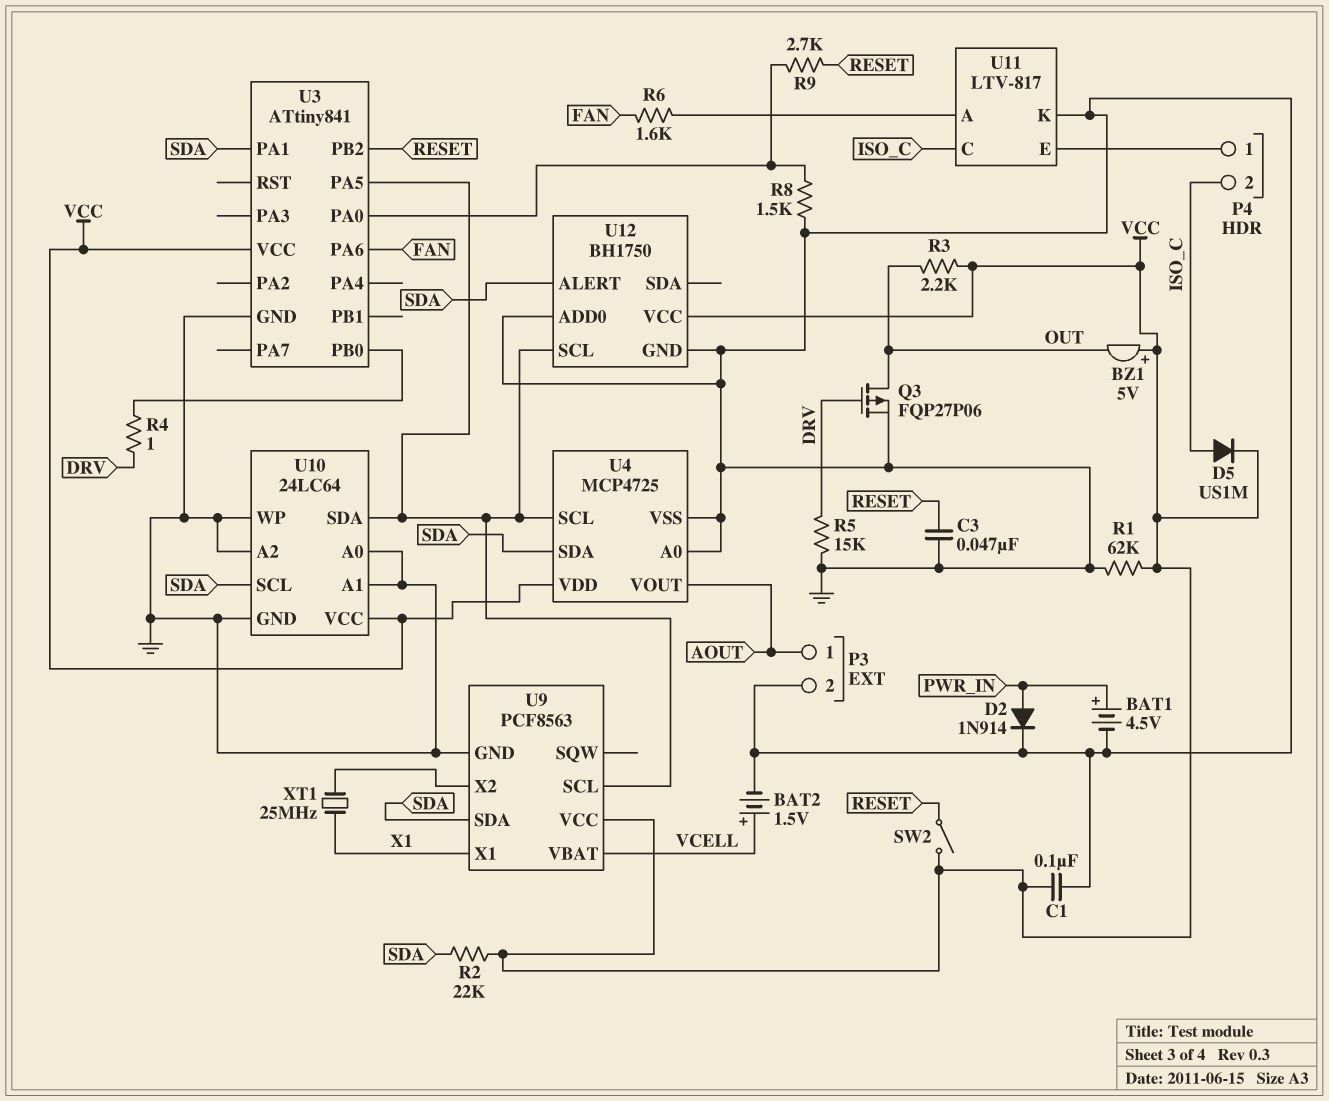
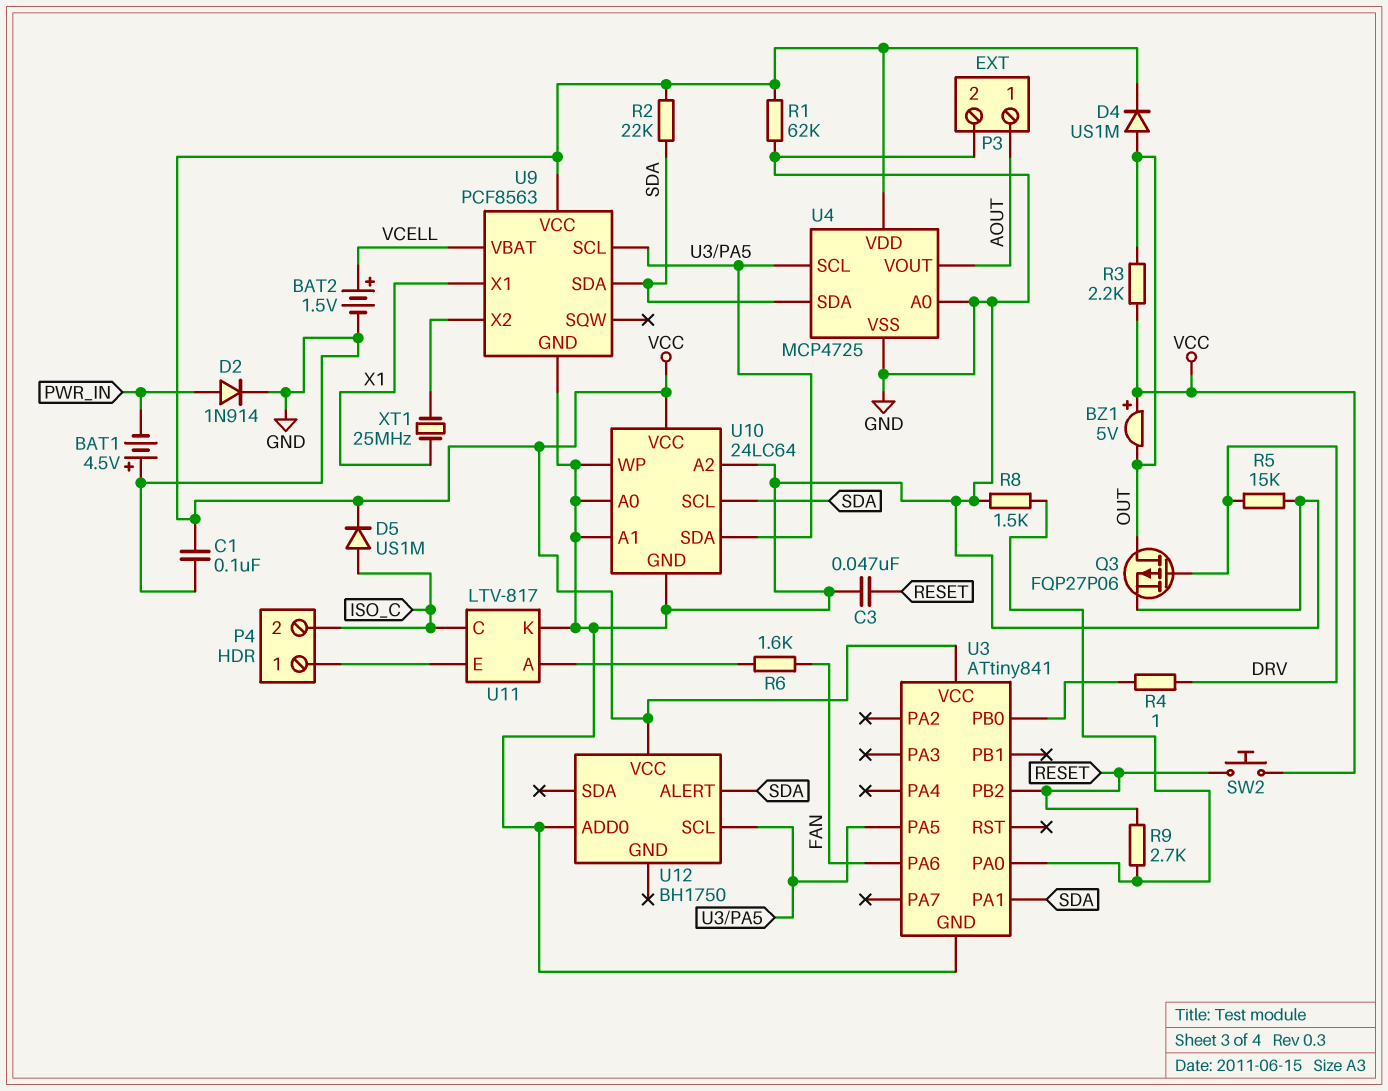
BAT1: 4.5V (plus PWR_IN, minus GND) -> 4.5V (plus GND, minus PWR_IN)
D4: none -> diode US1M (A OUT, K VCC)
SW2: switch (RESET, VCC) -> button (RESET, VCC)
U12 pin GND: GND -> none

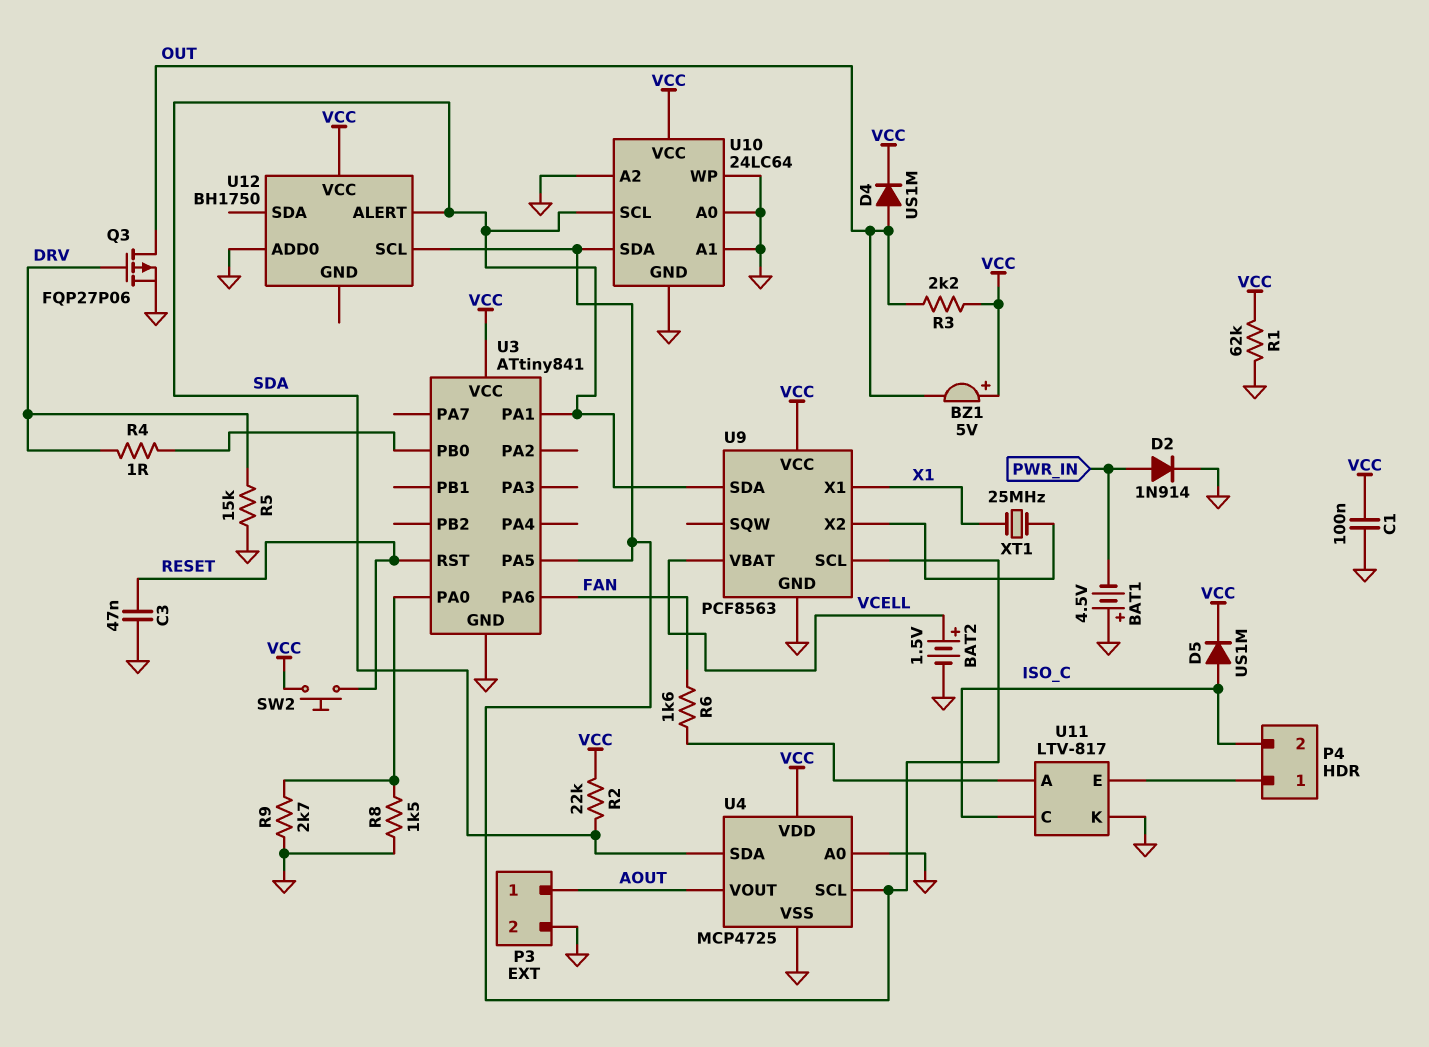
R9: 2.7k (RESET, U3/PA0) -> 2.7k (GND, U3/PA0)
U3 pin PB2: RESET -> none
U3 pin RST: none -> RESET

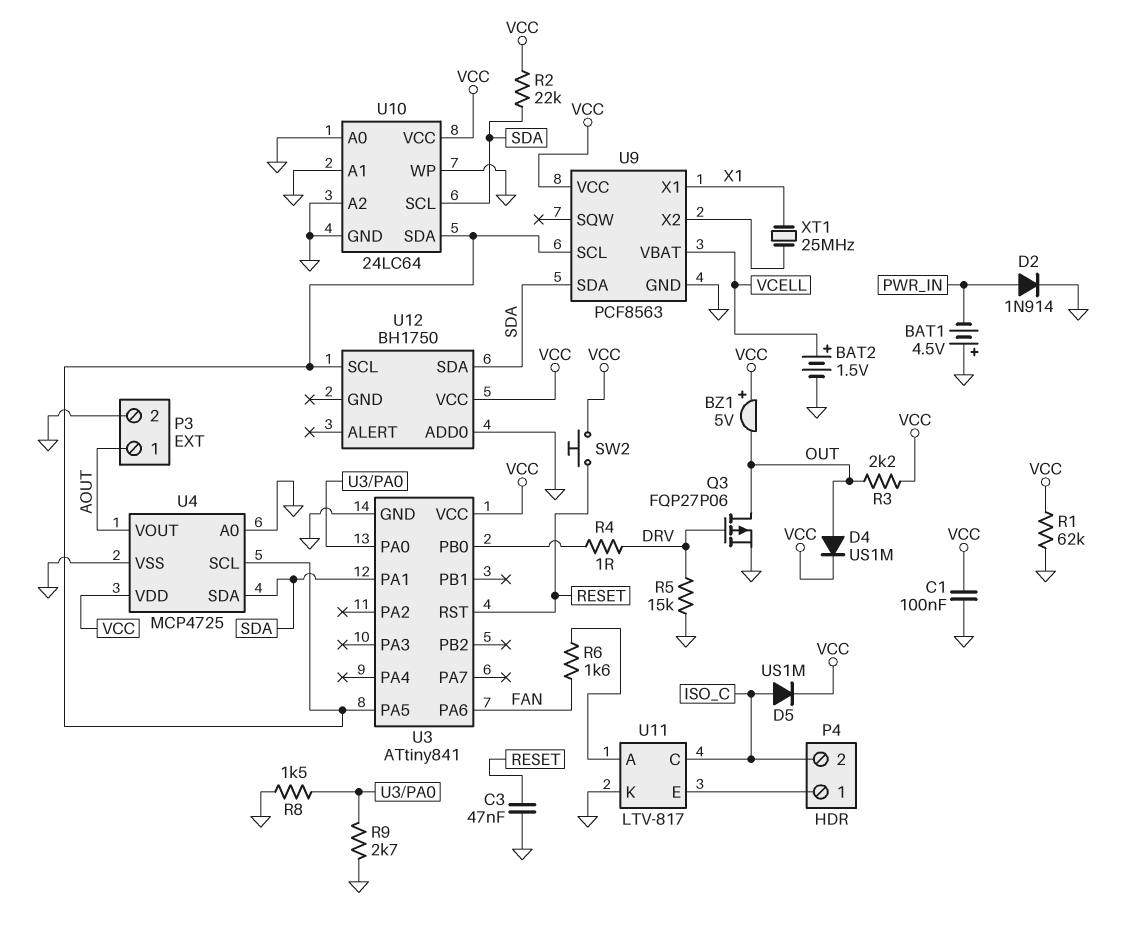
U12 pin ALERT: SDA -> none
U12 pin SDA: none -> SDA

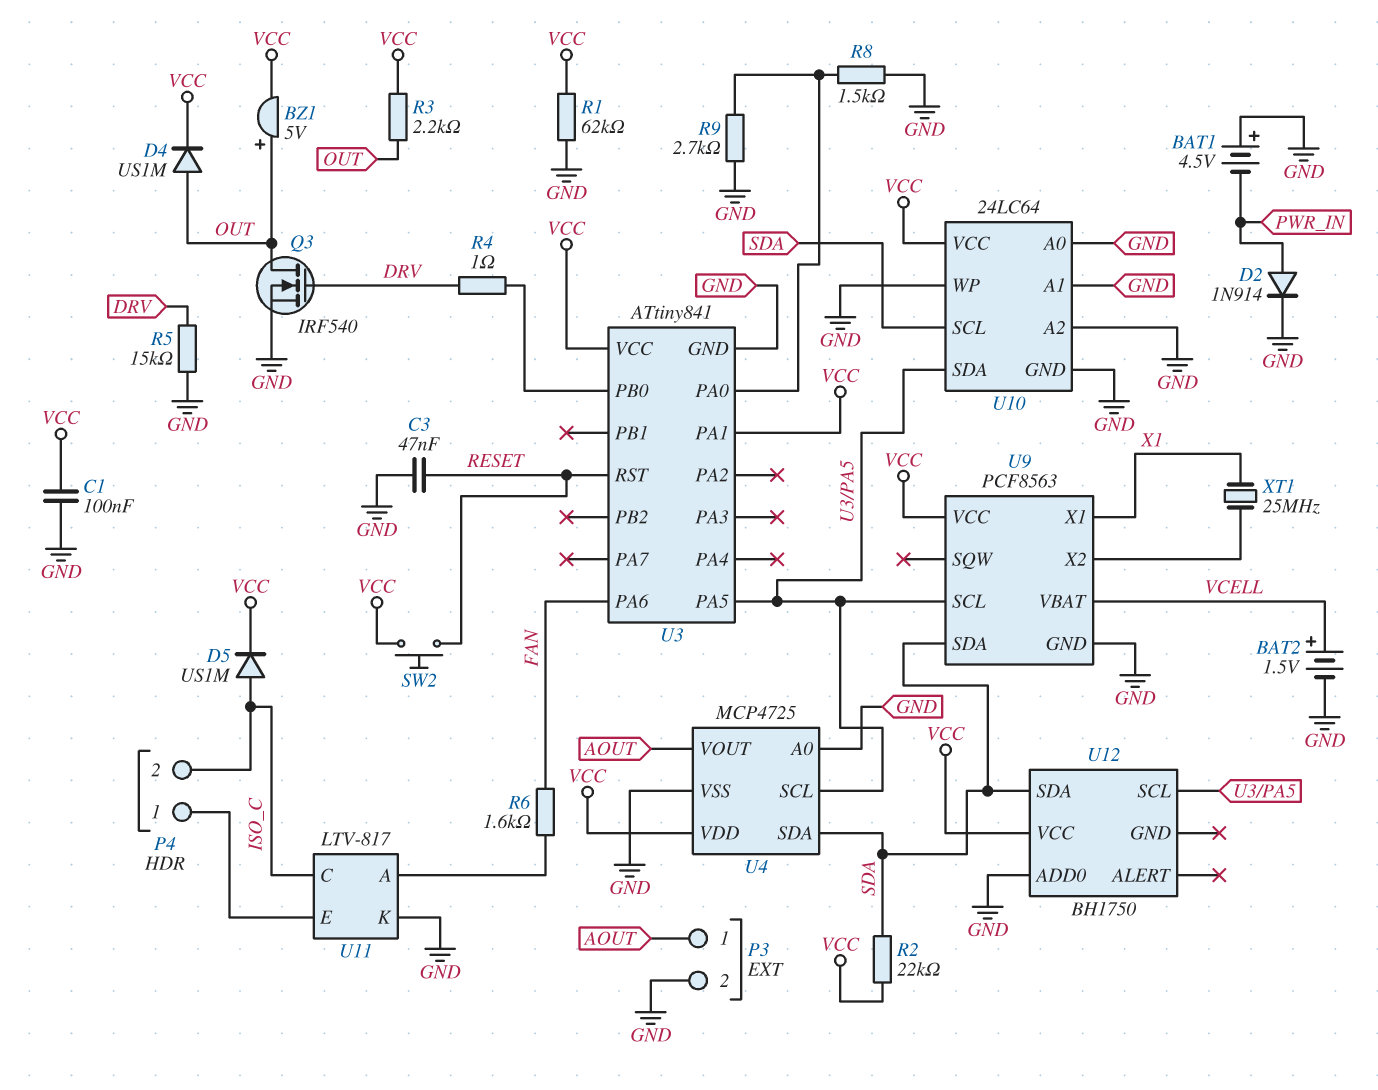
BZ1: buzzer 5V (plus VCC, minus OUT) -> buzzer 5V (plus OUT, minus VCC)
Q3: PMOS FQP27P06 (G DRV, D OUT, S GND) -> NMOS IRF540 (G DRV, D OUT, S GND)
U3 pin PA1: SDA -> VCC

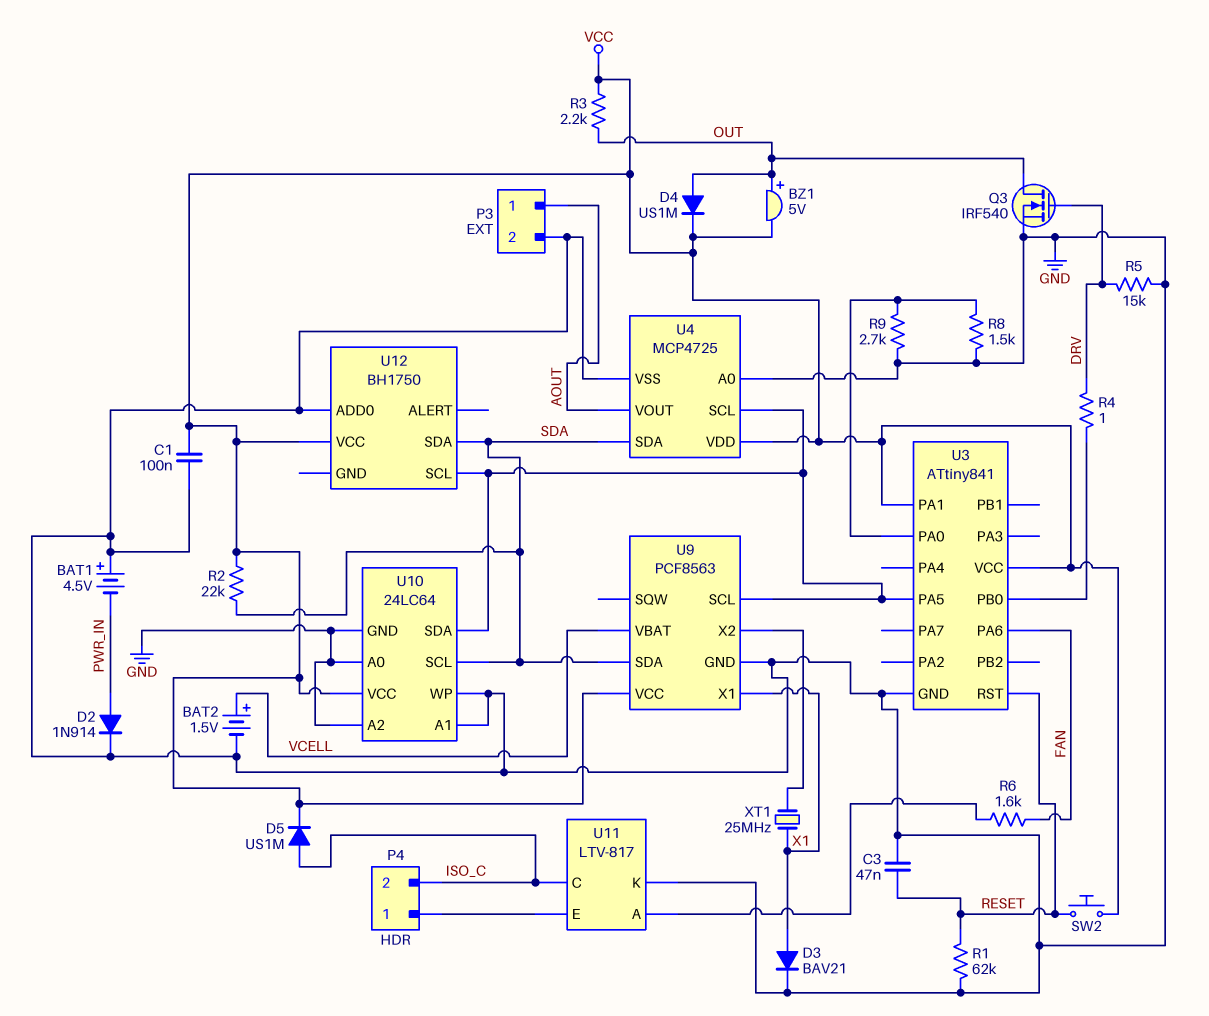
D3: none -> diode BAV21 (A X1, K GND)
R1: 62k (GND, VCC) -> 62k (GND, RESET)

